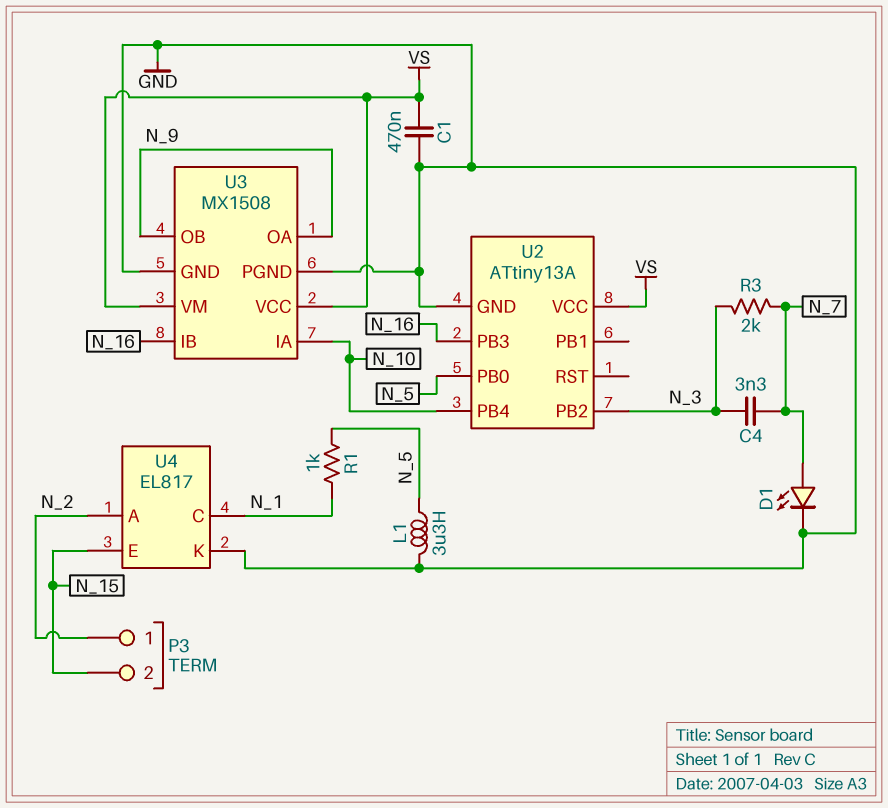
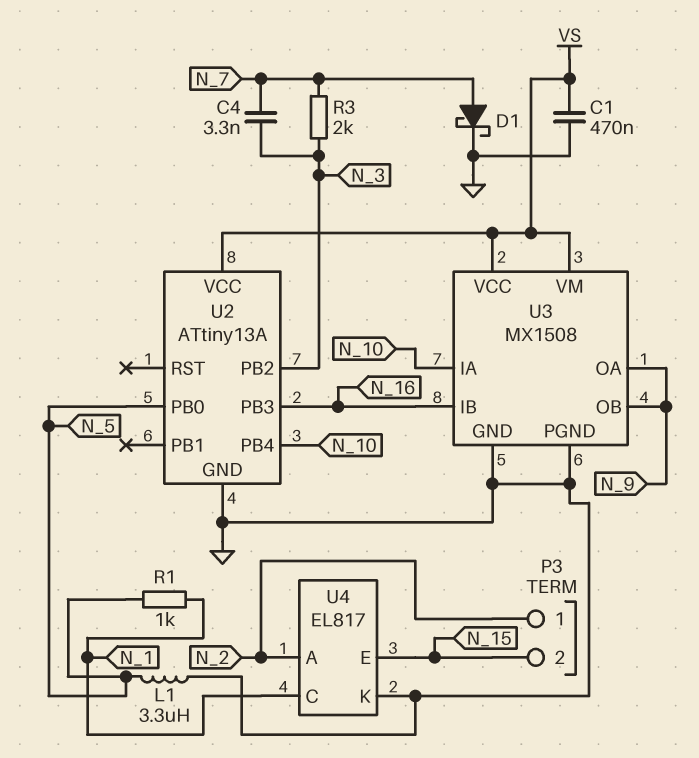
D1: LED (A N_7, K GND) -> schottky (A N_7, K GND)

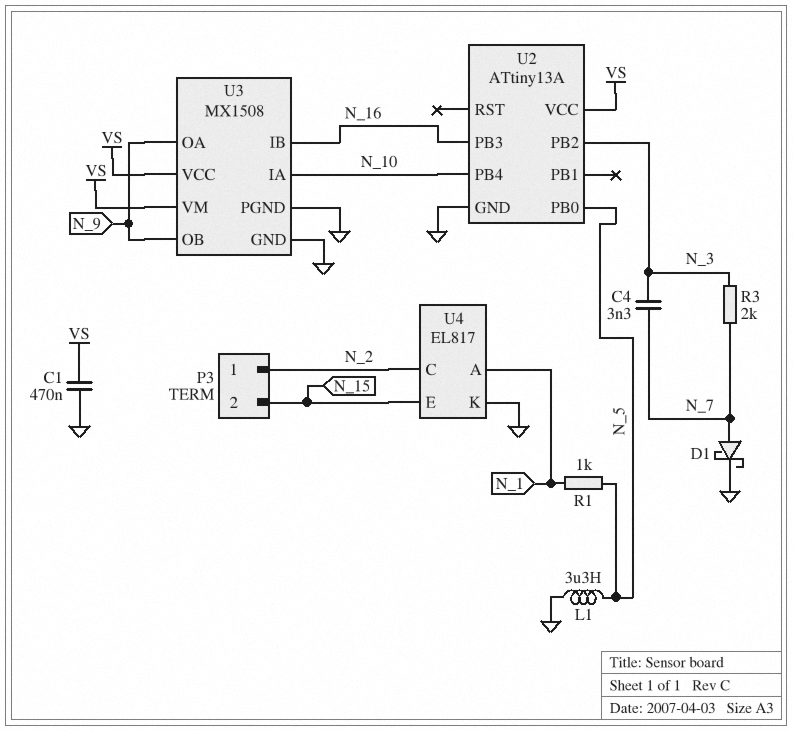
U4 pin A: N_2 -> N_1
U4 pin C: N_1 -> N_2

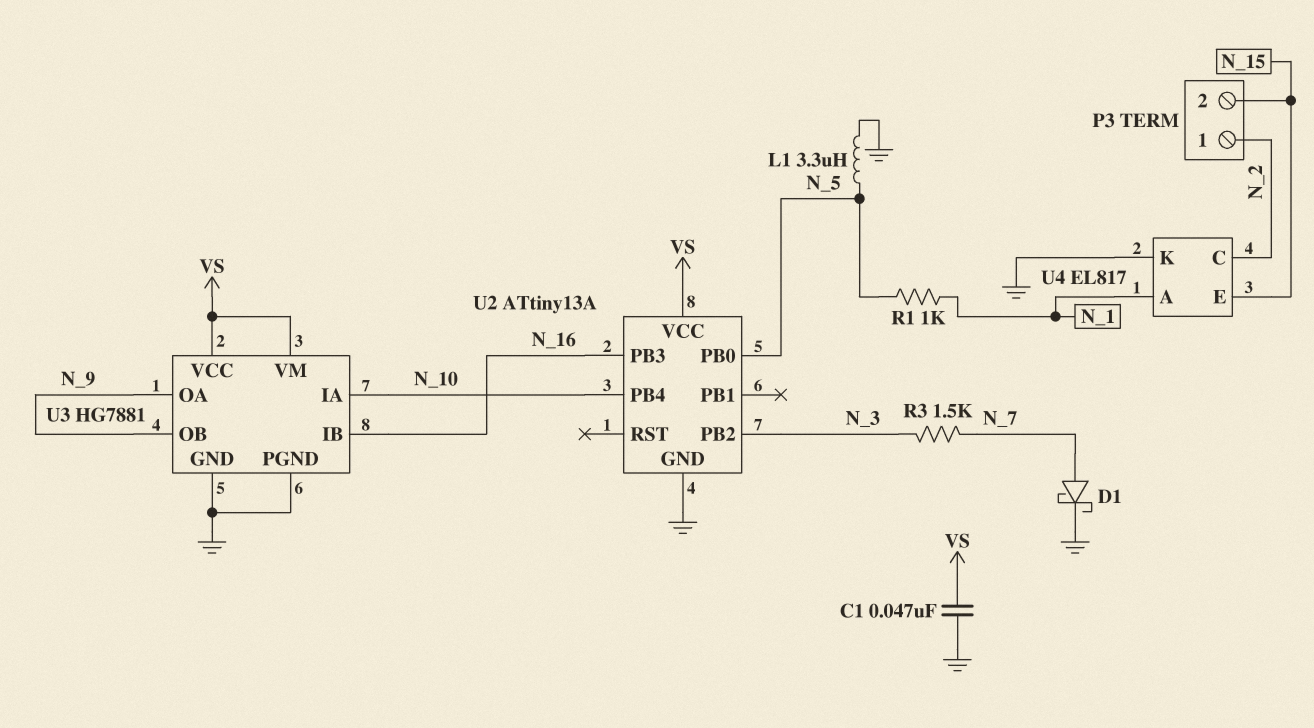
C1: 470nF (GND, VS) -> 47nF (GND, VS)
C4: 3.3nF (N_3, N_7) -> none
R3: 2k (N_3, N_7) -> 1.5k (N_3, N_7)
U3: MX1508 -> HG7881

